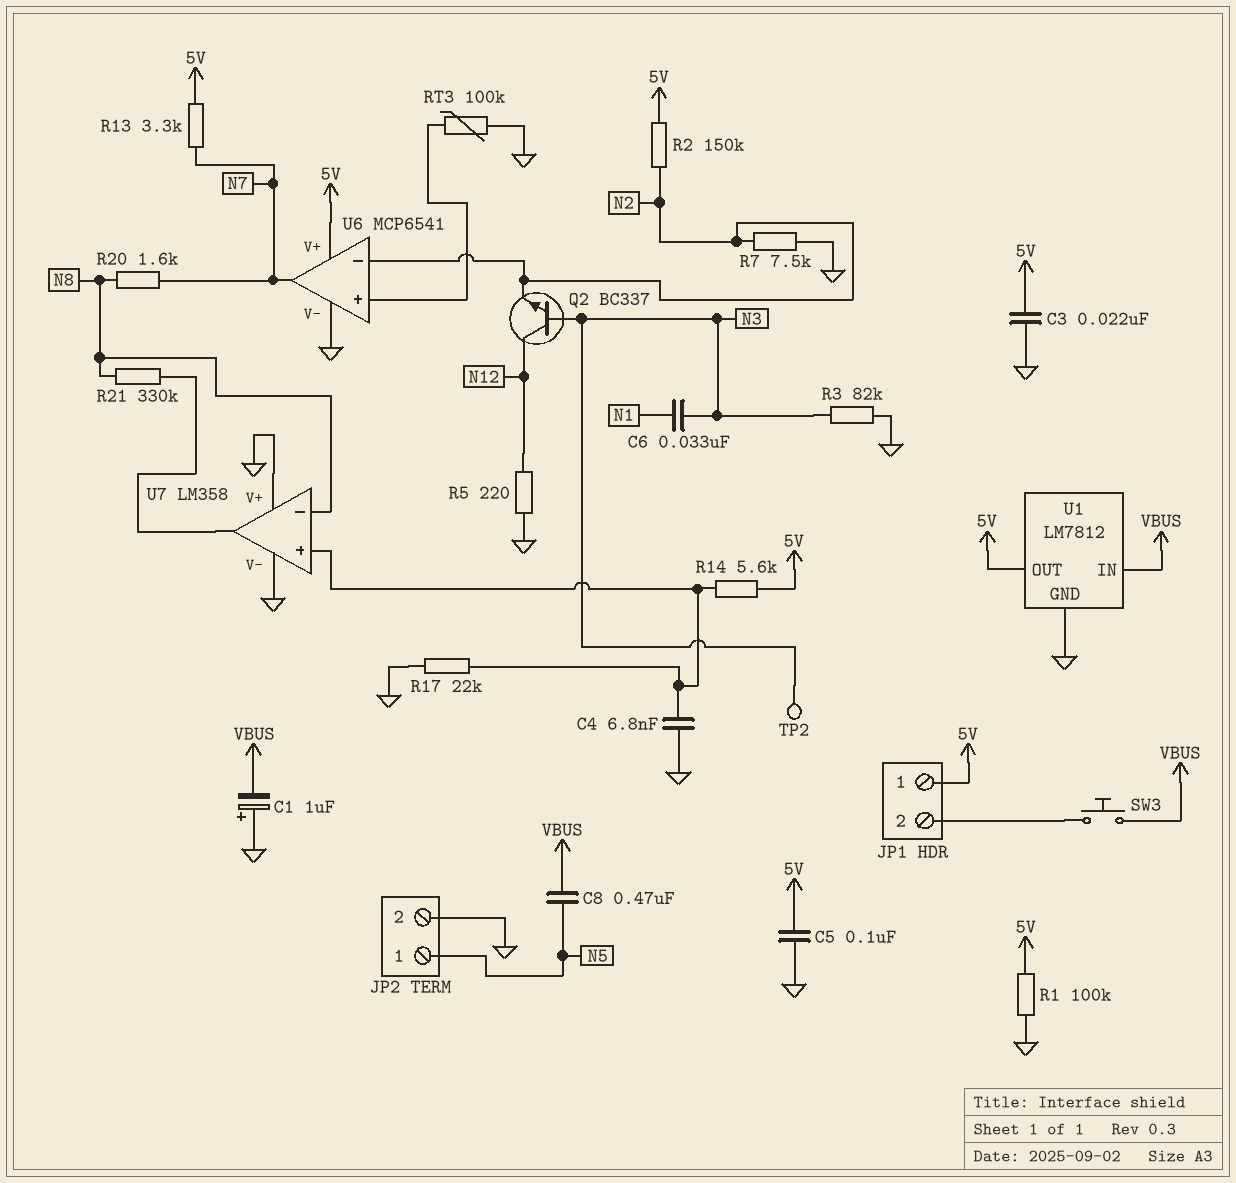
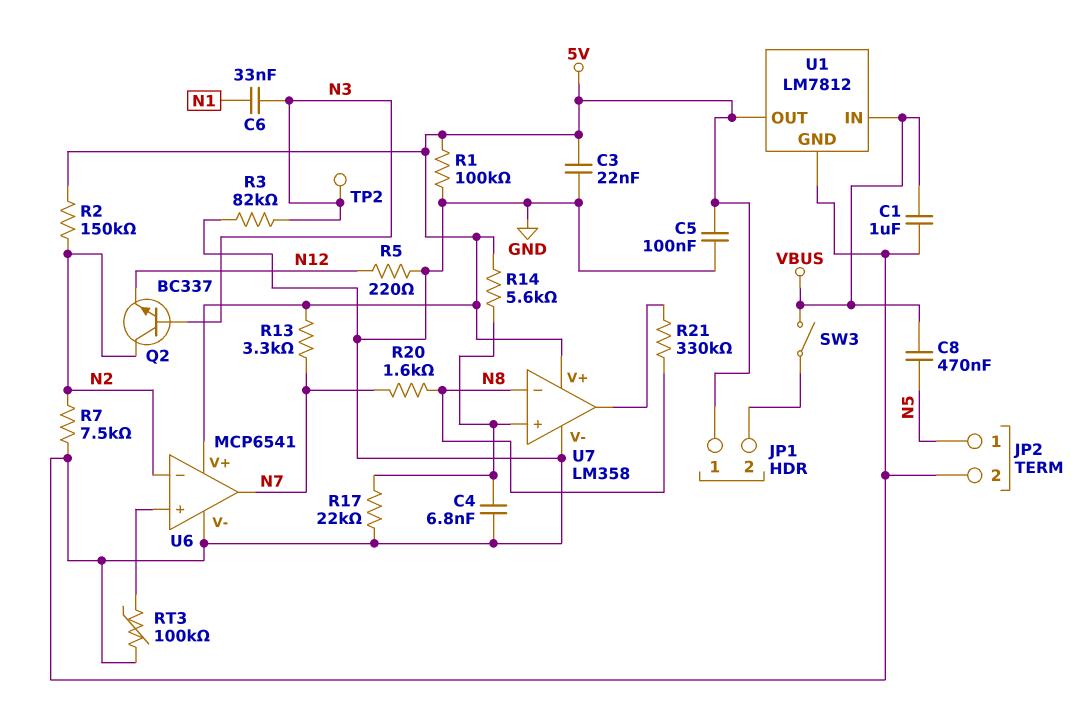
C1: 1uF (plus GND, minus VBUS) -> 1uF (GND, VBUS)
Q2: NPN BC337 (B N3, C N12, E N2) -> NPN BC337 (B N3, C N2, E N12)
SW3: button (JP1/2, VBUS) -> switch (JP1/2, VBUS)
U7 pin V+: GND -> 5V

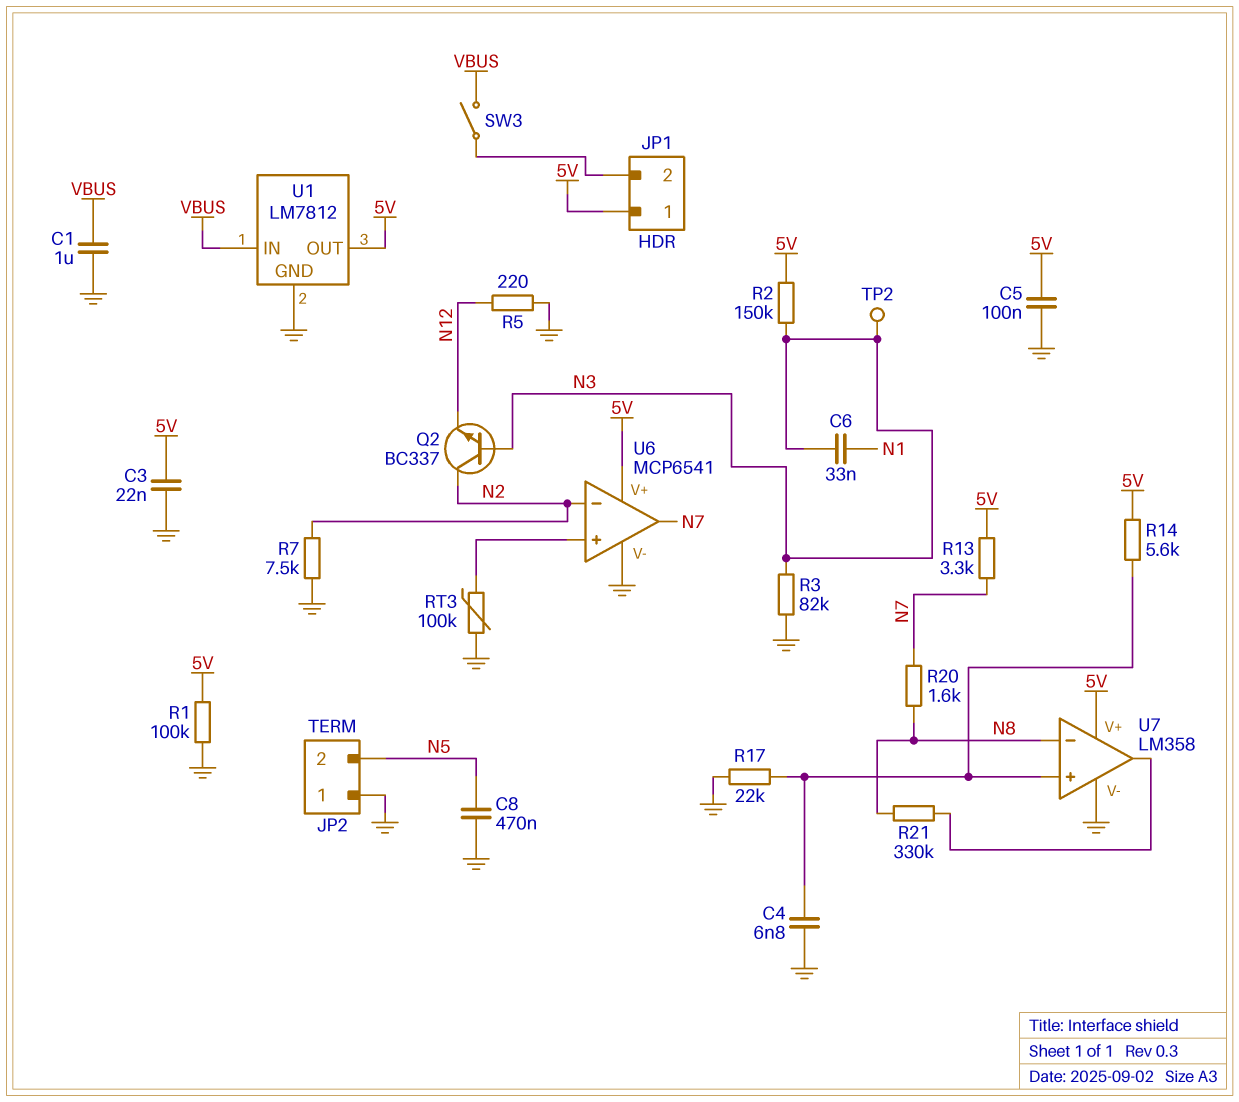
C8: 470nF (N5, VBUS) -> 470nF (GND, N5)
JP2 pin 1: N5 -> GND
JP2 pin 2: GND -> N5
R2: 150k (5V, N2) -> 150k (5V, N3)

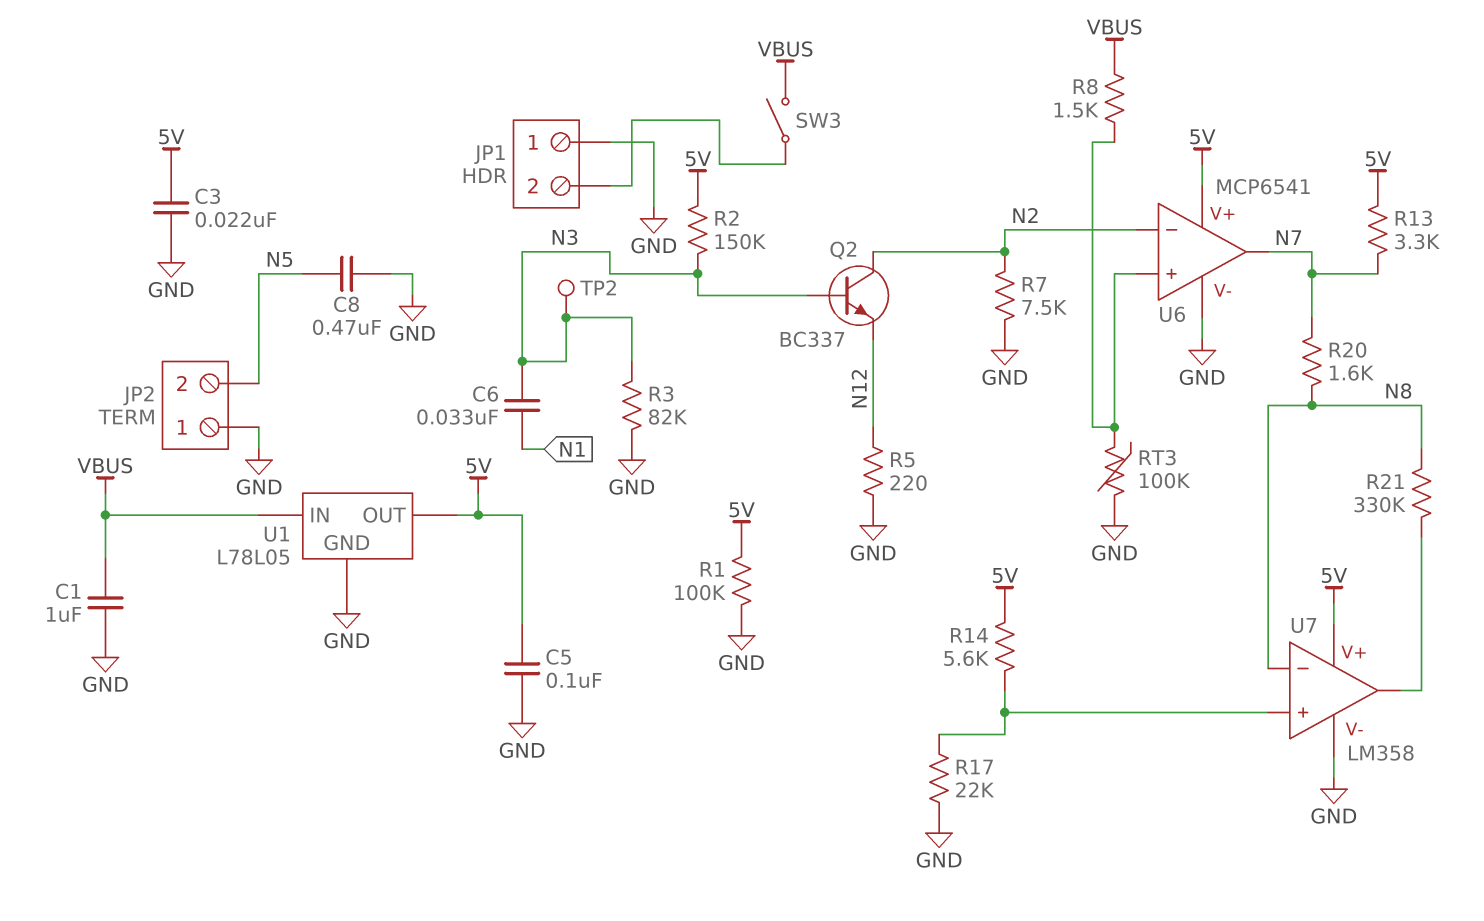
C4: 6.8nF (GND, U7/in+) -> none
JP1 pin 1: 5V -> GND
R8: none -> 1.5k (U6/in+, VBUS)
U1: LM7812 -> L78L05

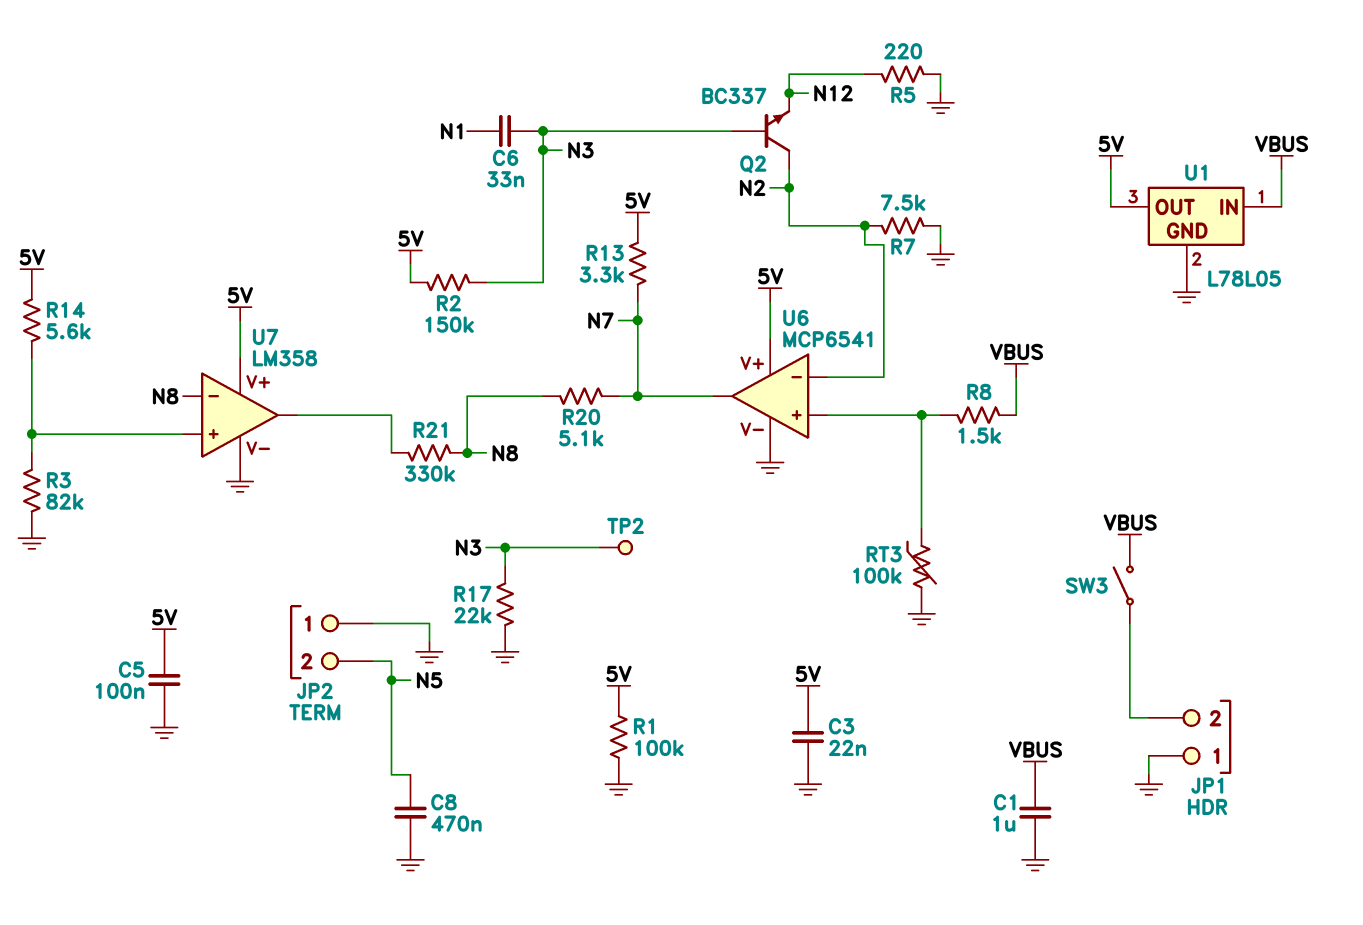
R3: 82k (GND, N3) -> 82k (GND, U7/in+)
R17: 22k (GND, U7/in+) -> 22k (GND, N3)
R20: 1.6k (N7, N8) -> 5.1k (N7, N8)

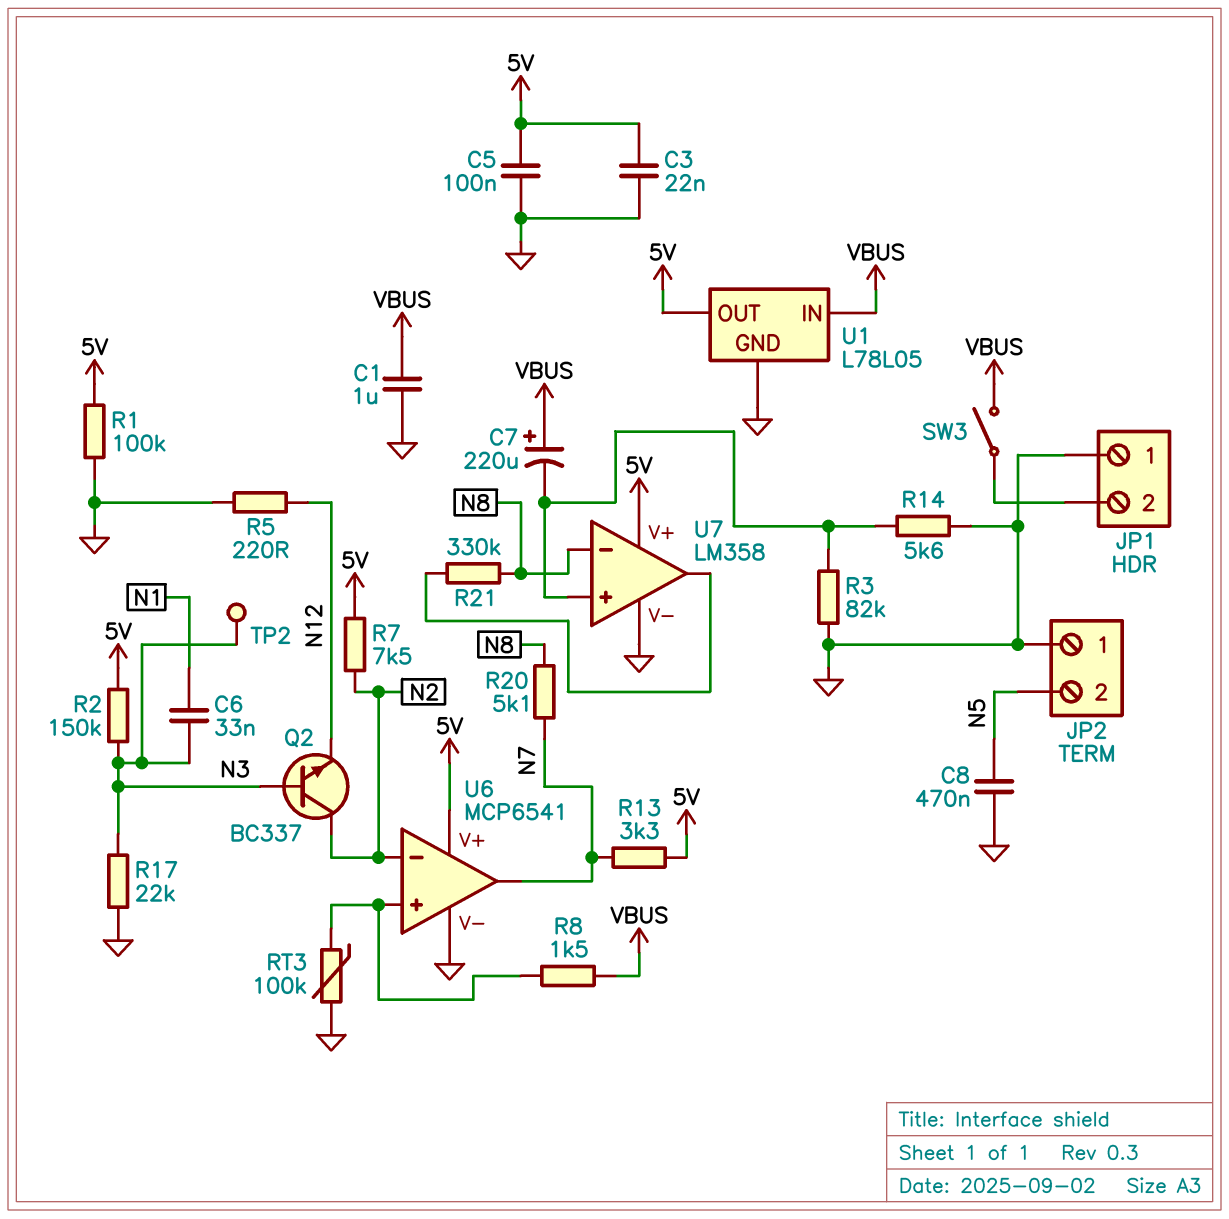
C7: none -> 220uF (plus VBUS, minus U7/in+)
R7: 7.5k (GND, N2) -> 7.5k (5V, N2)
R14: 5.6k (5V, U7/in+) -> 5.6k (GND, U7/in+)

